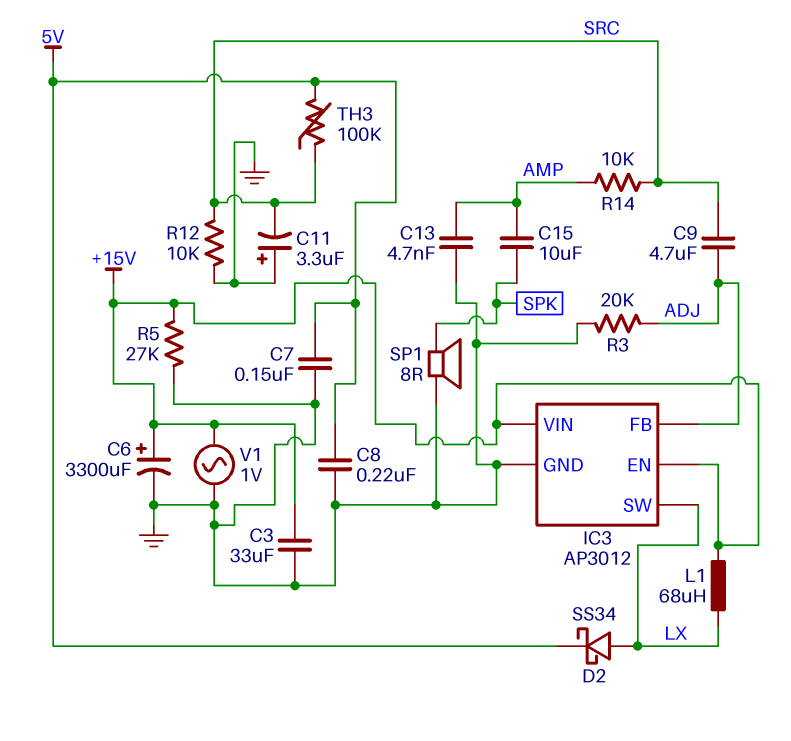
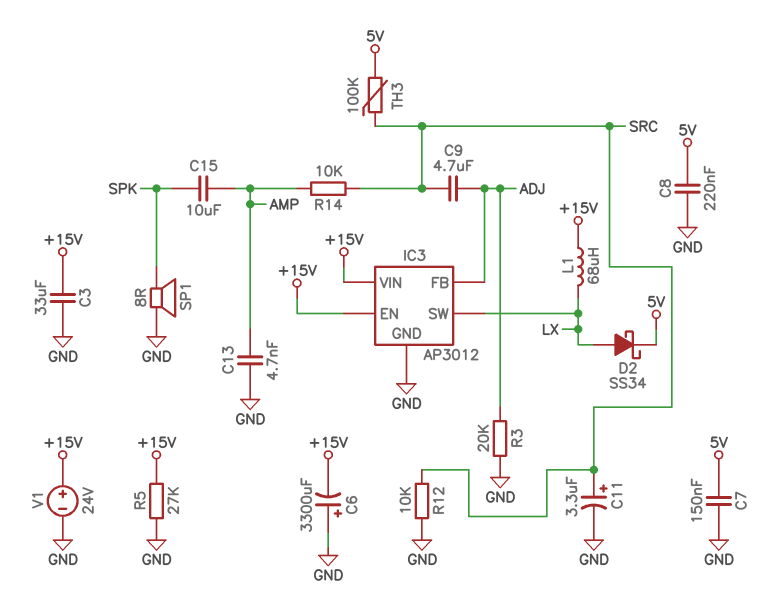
C6: 3300uF (plus +15V, minus GND) -> 3300uF (plus GND, minus +15V)
C11: 3.3uF (plus GND, minus SRC) -> 3.3uF (plus SRC, minus GND)
V1: AC 1V (+15V, GND) -> 24V (plus +15V, minus GND)

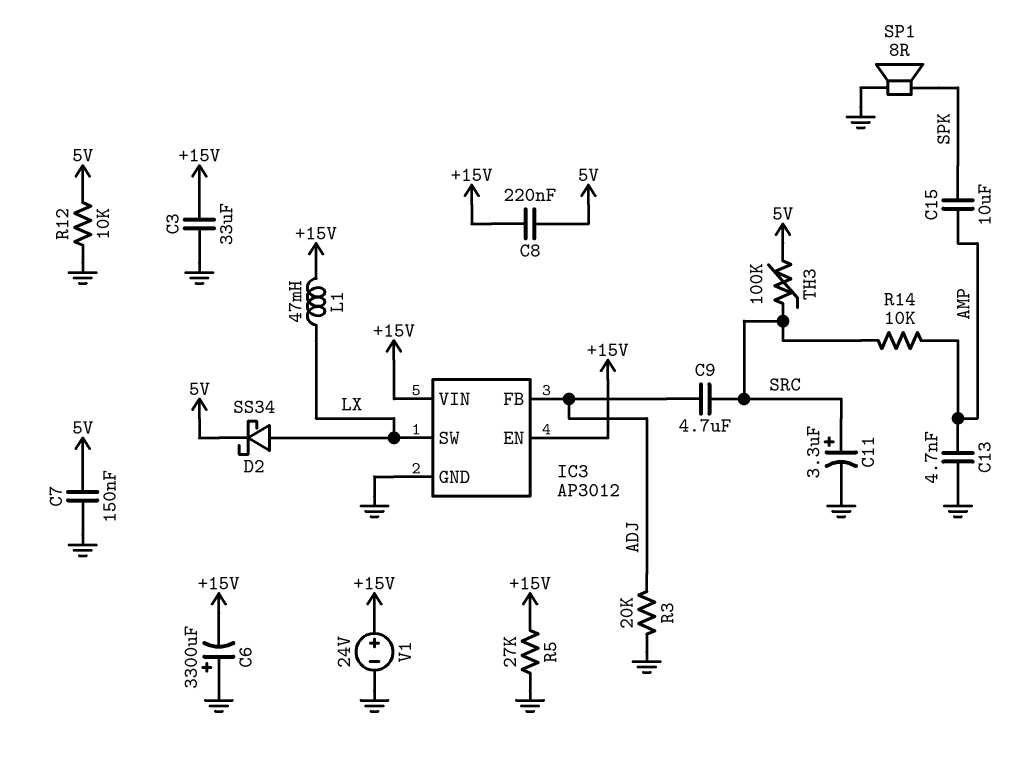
C8: 220nF (5V, GND) -> 220nF (+15V, 5V)
L1: 68uH (+15V, LX) -> 47mH (+15V, LX)
R12: 10k (GND, SRC) -> 10k (5V, GND)

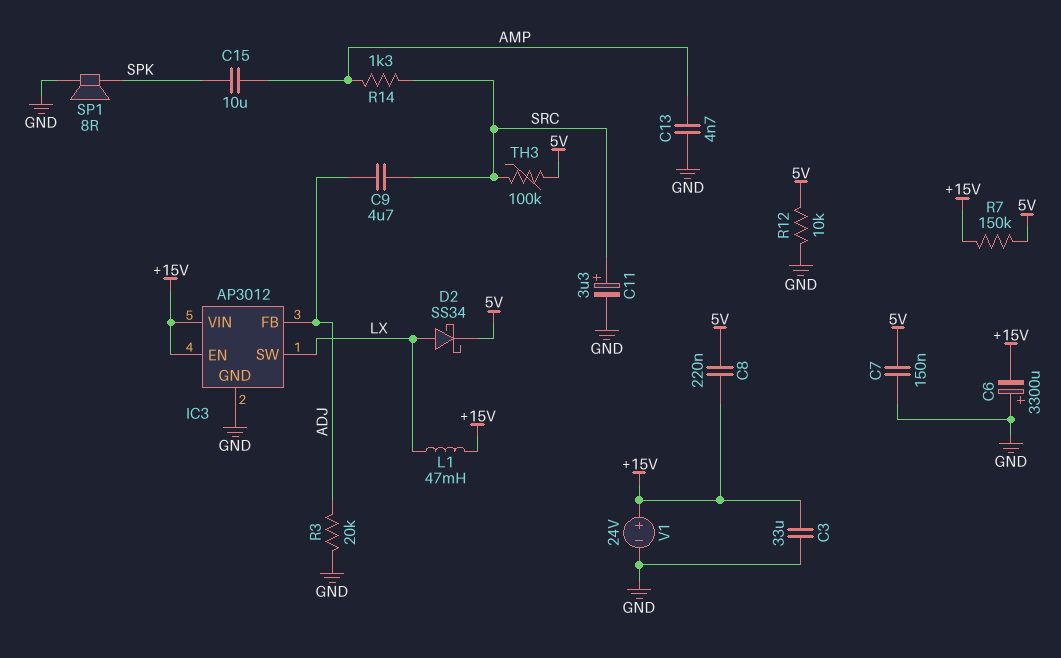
R5: 27k (+15V, GND) -> none
R7: none -> 150k (+15V, 5V)
R14: 10k (AMP, SRC) -> 1.3k (AMP, SRC)

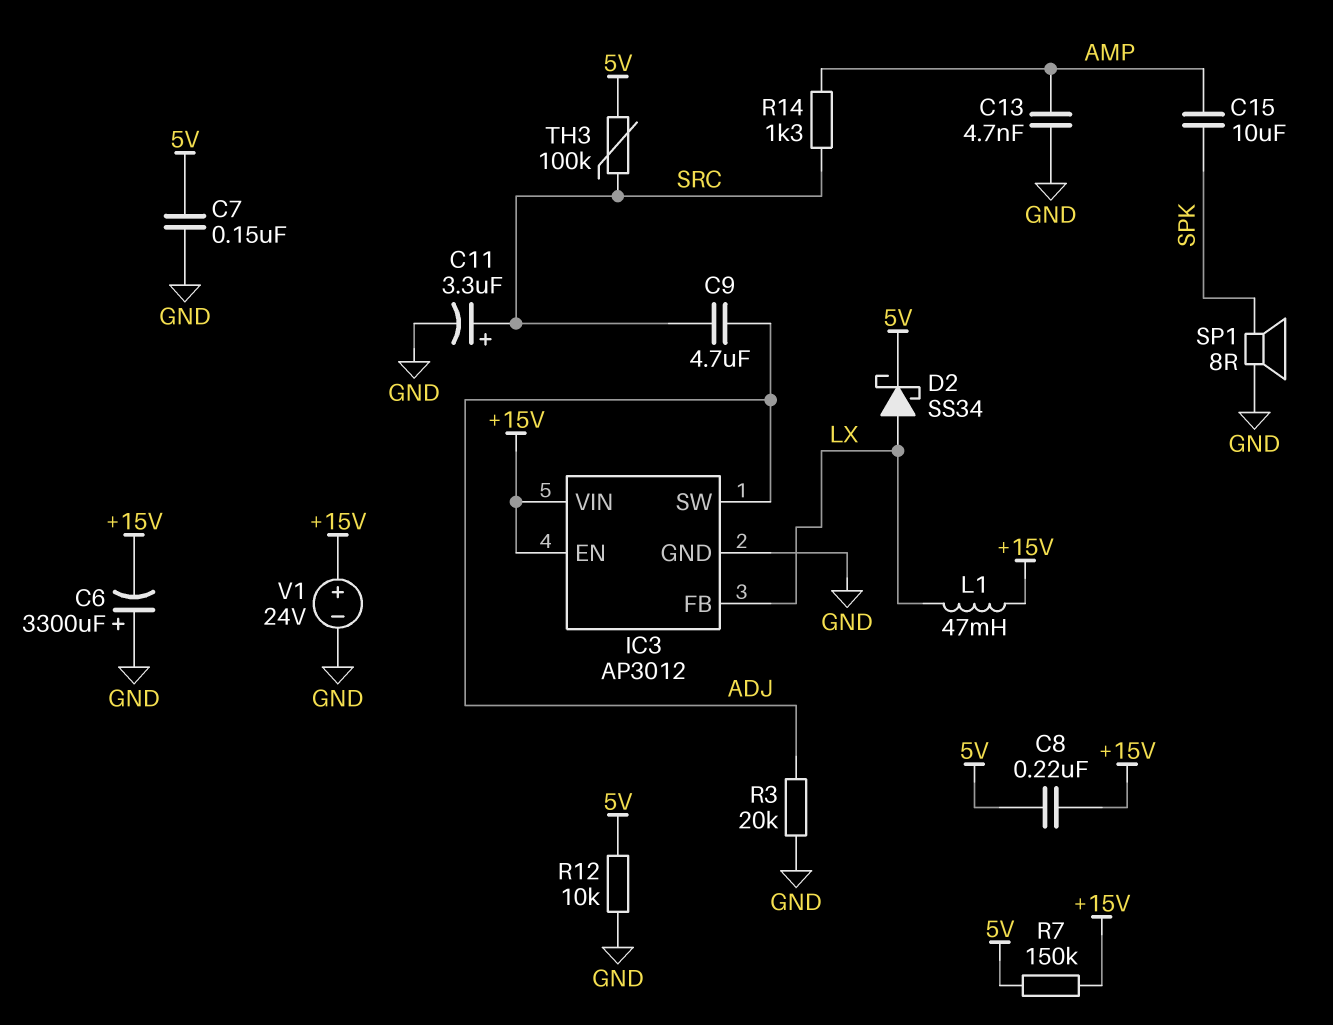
C3: 33uF (+15V, GND) -> none
IC3 pin FB: ADJ -> LX
IC3 pin SW: LX -> ADJ

